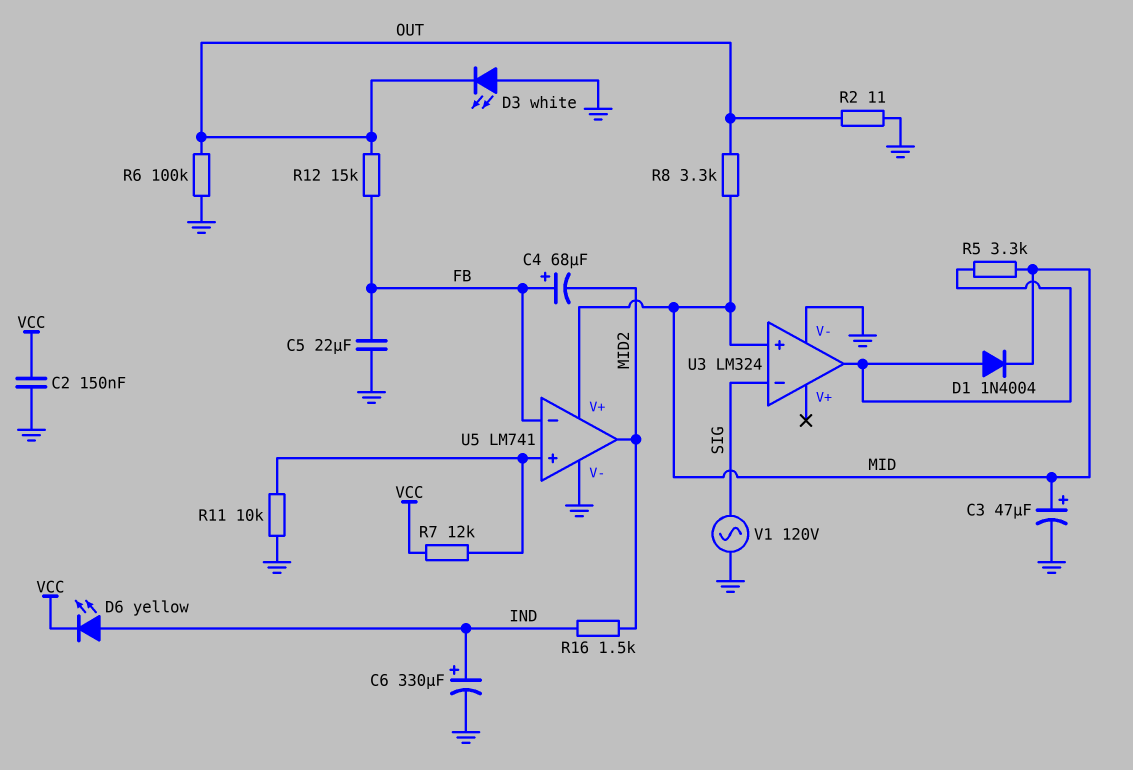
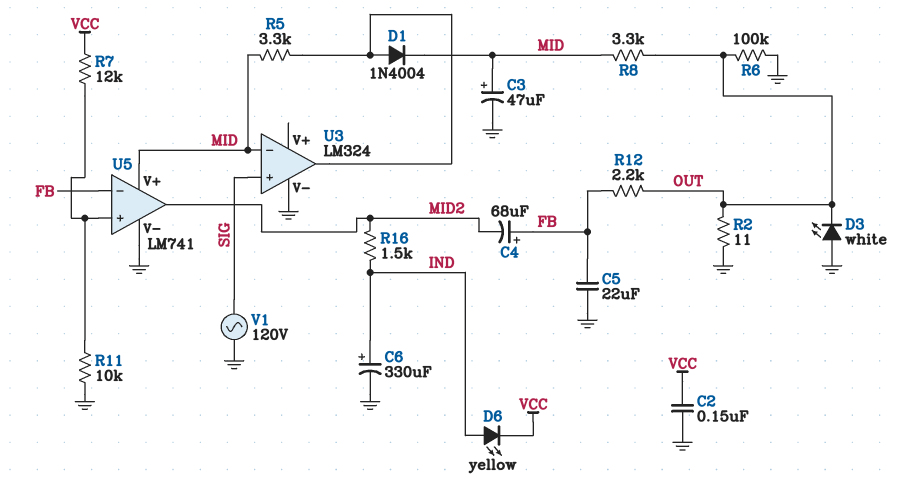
R12: 15k (FB, OUT) -> 2.2k (FB, OUT)
U3 pin in+: MID -> SIG
U3 pin in-: SIG -> MID

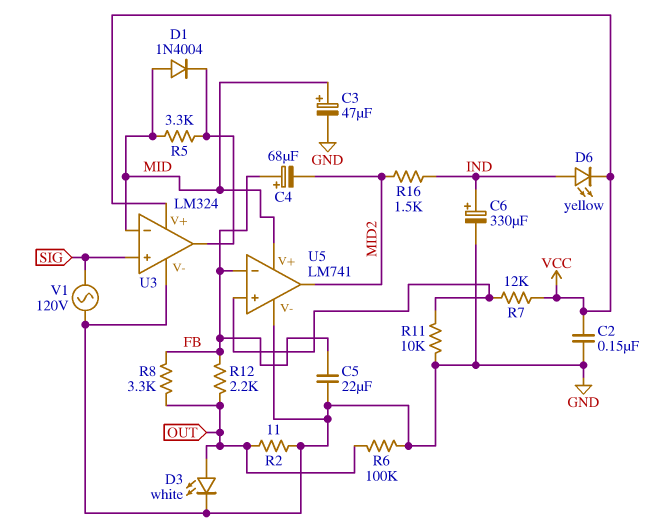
D1: diode 1N4004 (A U3/out, K MID) -> diode 1N4004 (A MID, K U3/out)
D3: LED white (A GND, K OUT) -> LED white (A OUT, K GND)
R8: 3.3k (MID, OUT) -> 3.3k (FB, OUT)
U3 pin V+: none -> VCC

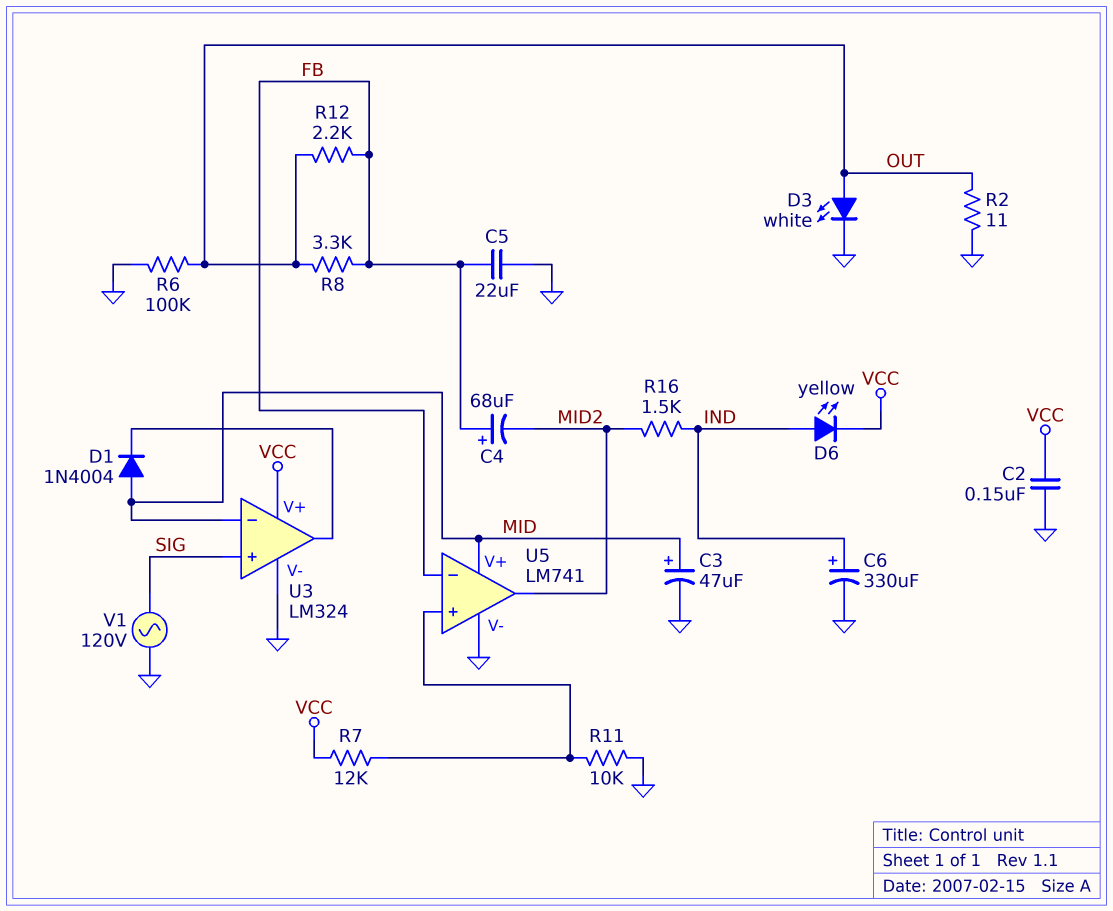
R5: 3.3k (MID, U3/out) -> none

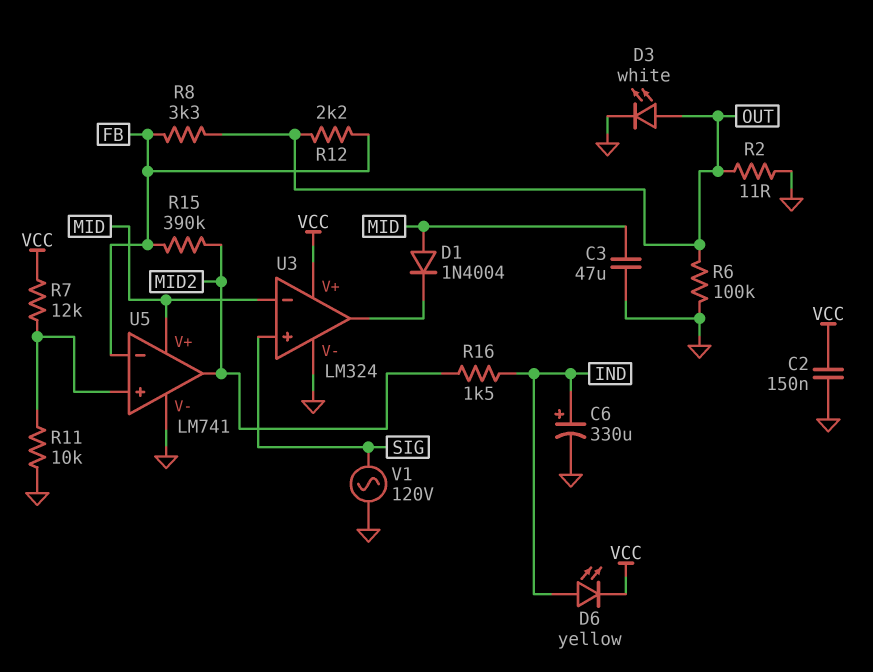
C3: 47uF (plus MID, minus GND) -> 47uF (GND, MID)
C4: 68uF (plus FB, minus MID2) -> none
C5: 22uF (FB, GND) -> none
R15: none -> 390k (FB, MID2)

